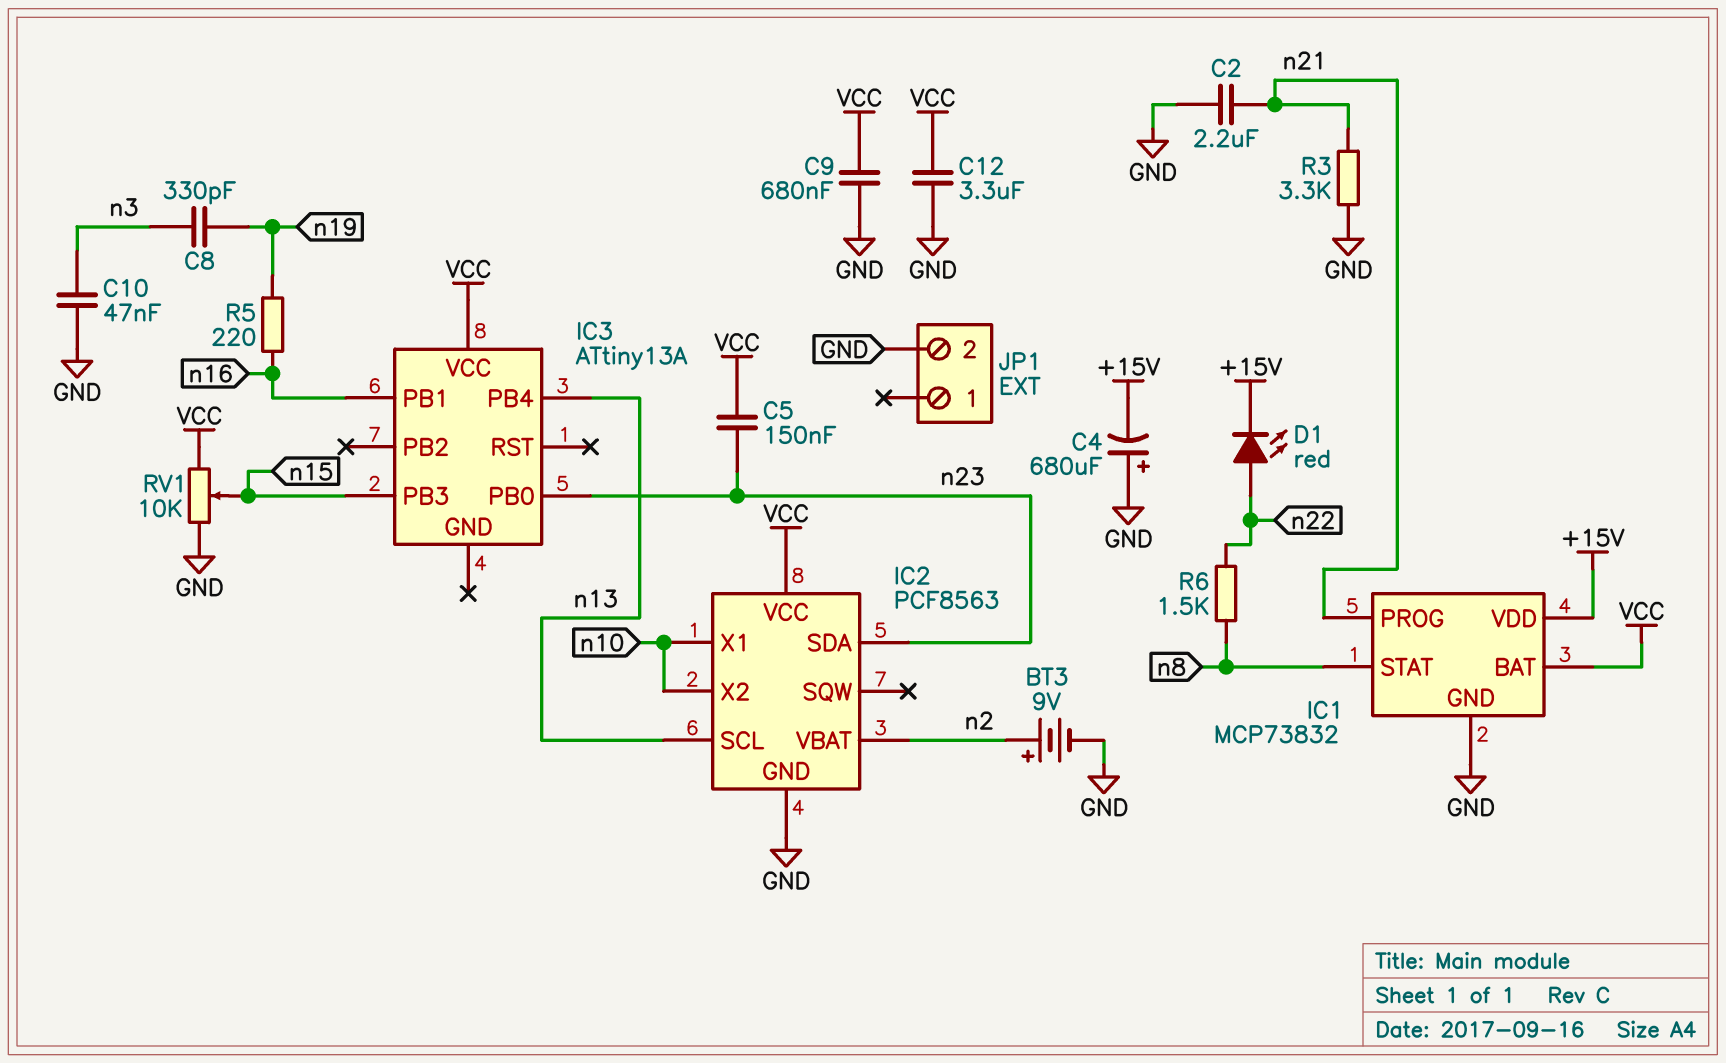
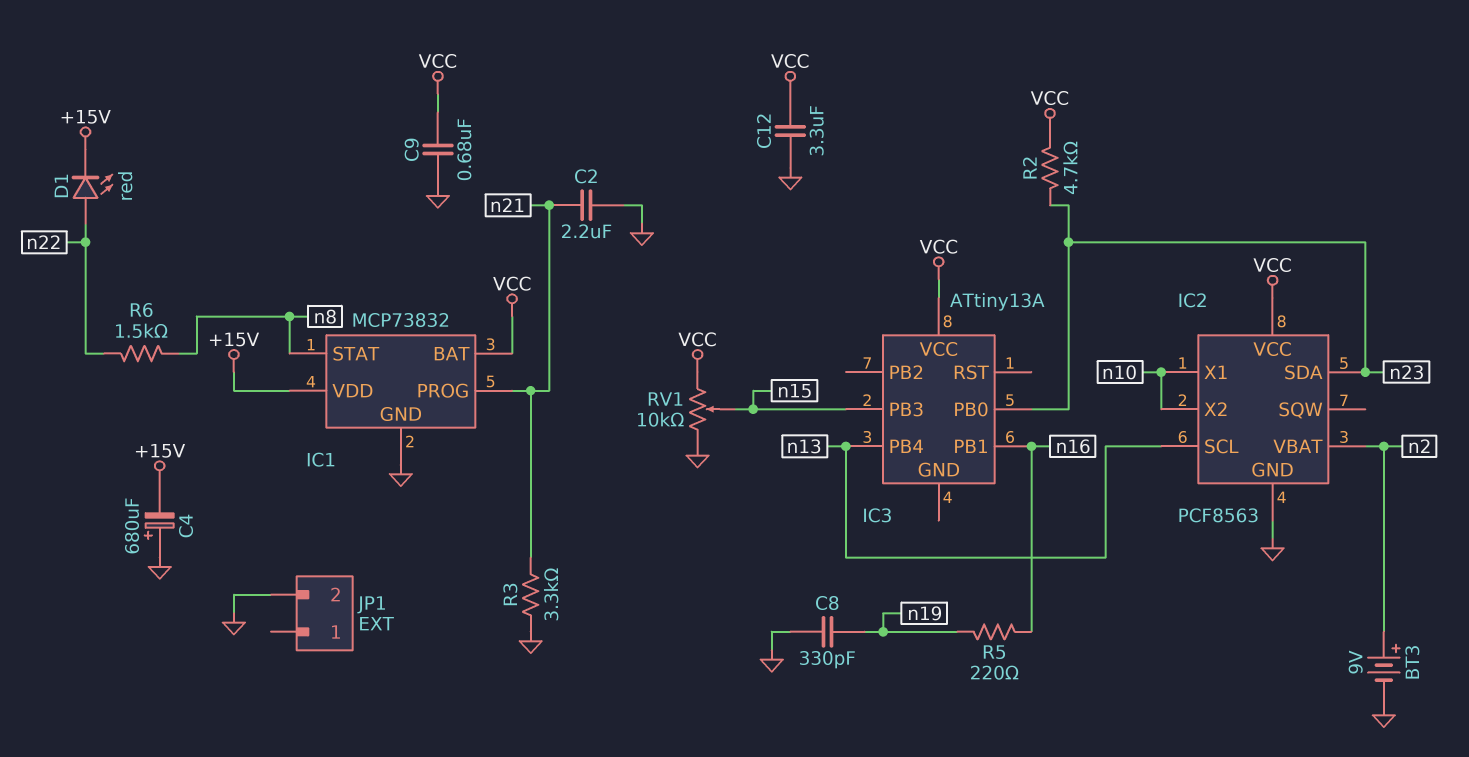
C5: 150nF (VCC, n23) -> none
C8: 330pF (n3, n19) -> 330pF (GND, n19)
C10: 47nF (GND, n3) -> none
R2: none -> 4.7k (VCC, n23)

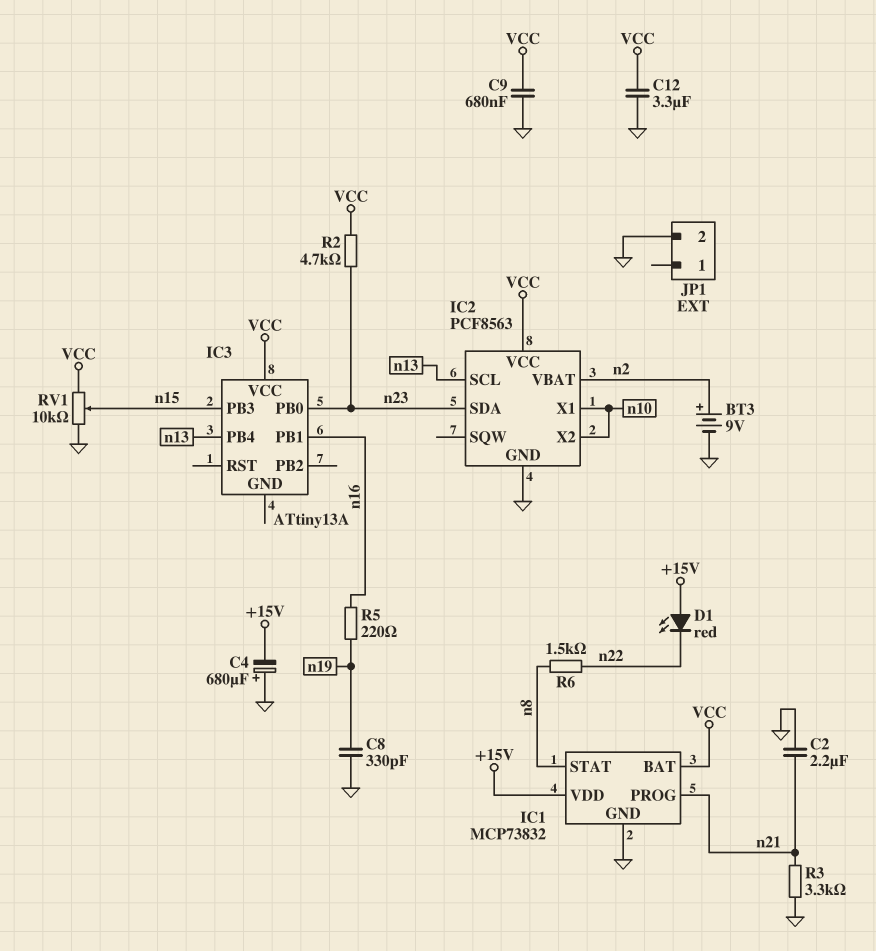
D1: LED red (A n22, K +15V) -> LED red (A +15V, K n22)

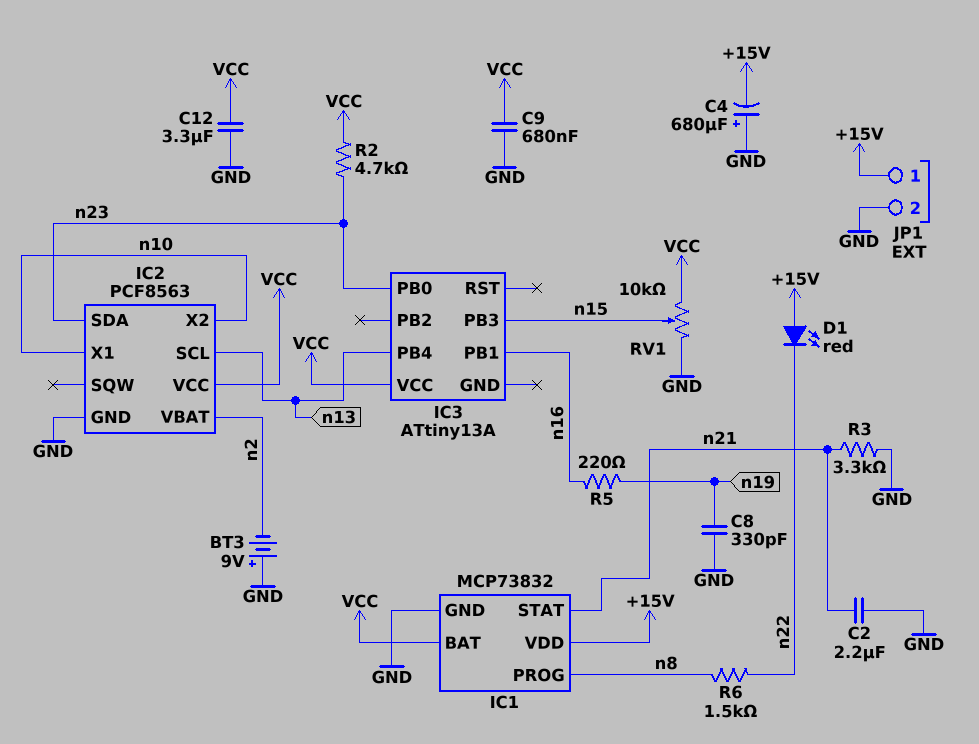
BT3: 9V (plus n2, minus GND) -> 9V (plus GND, minus n2)
IC1 pin PROG: n21 -> n8
IC1 pin STAT: n8 -> n21
JP1 pin 1: none -> +15V

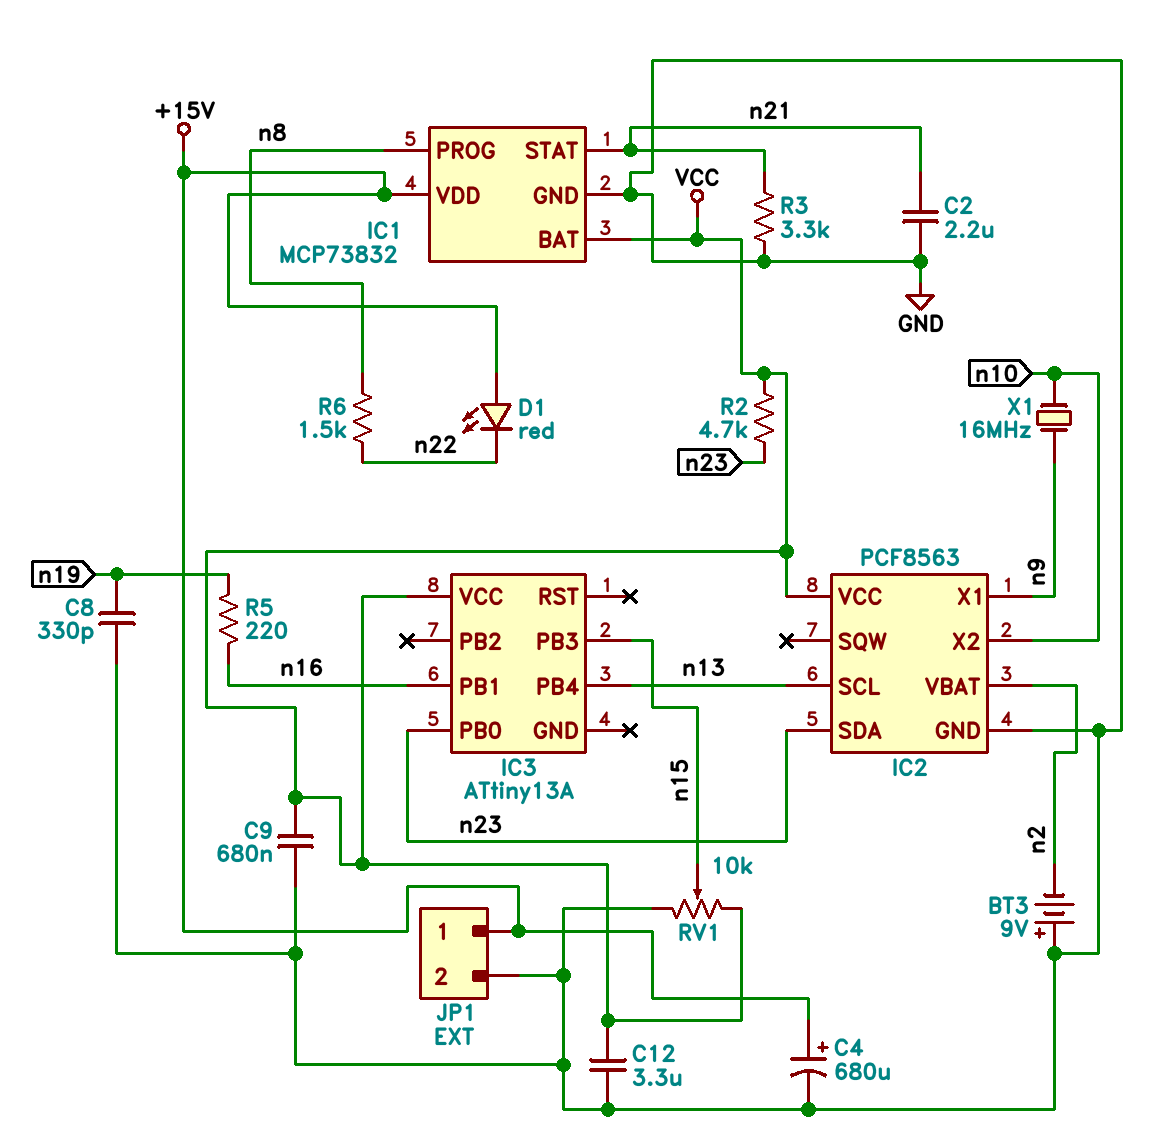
C4: 680uF (plus GND, minus +15V) -> 680uF (plus +15V, minus GND)
IC2 pin X1: n10 -> n9
X1: none -> 16MHz (n9, n10)

